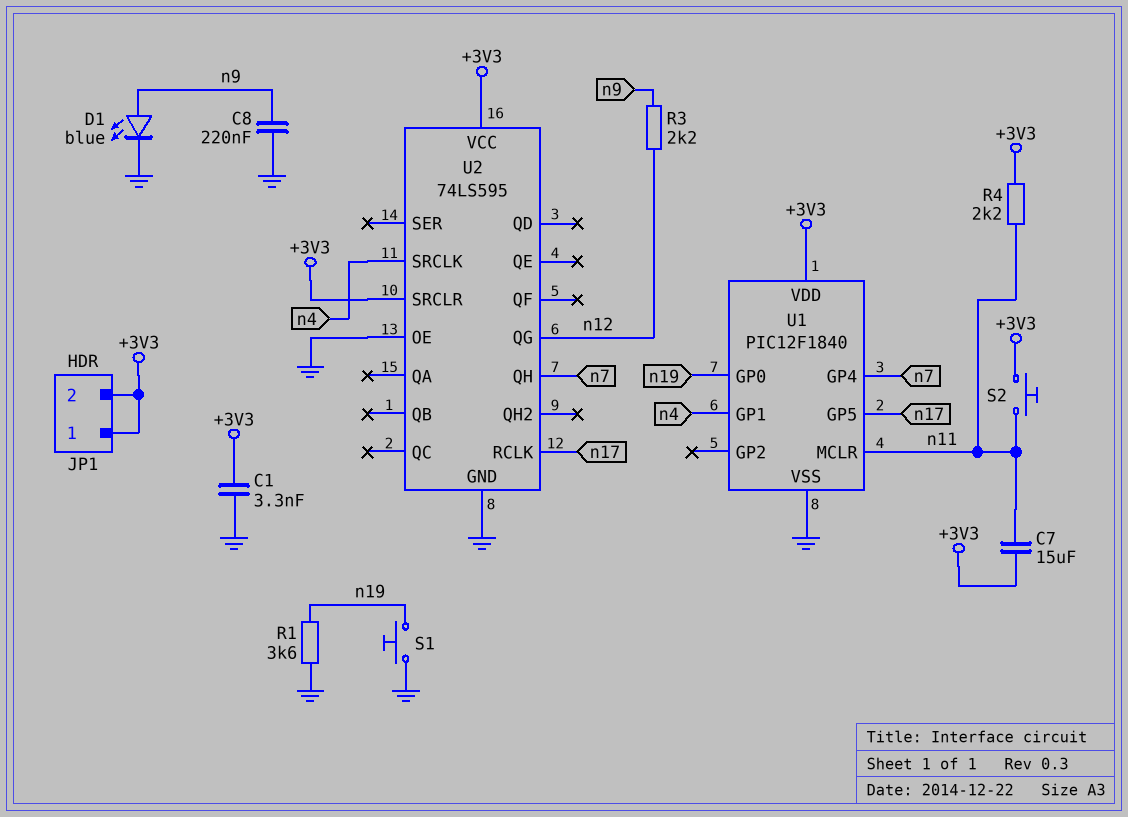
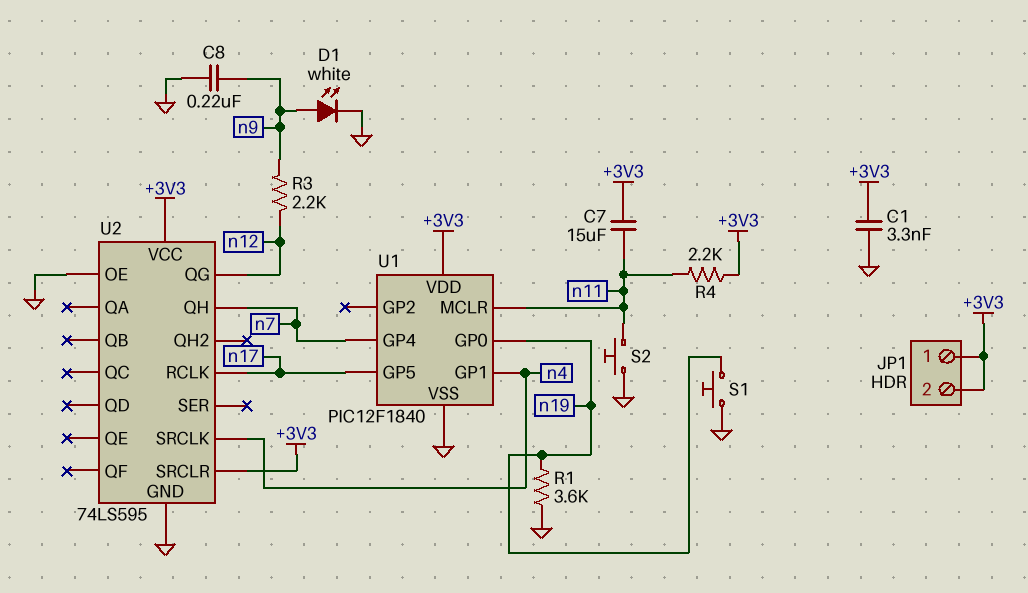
D1: LED blue (A n9, K GND) -> LED white (A n9, K GND)
S2: button (+3V3, n11) -> button (GND, n11)

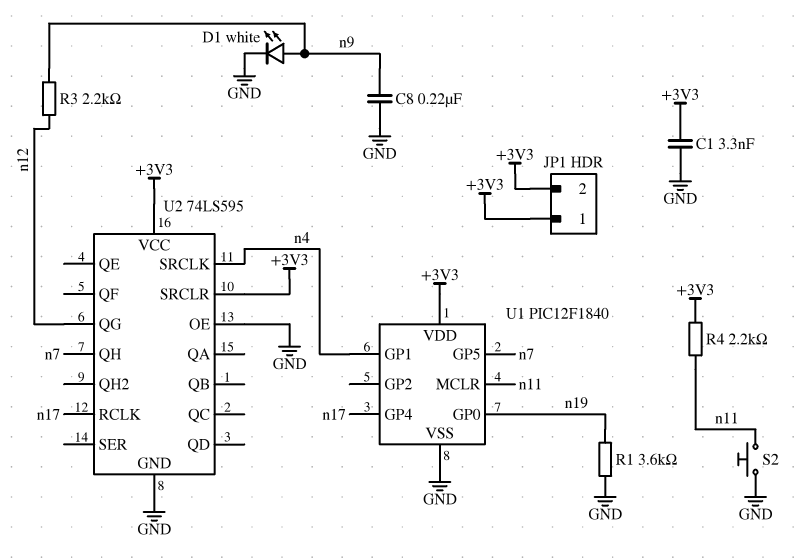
C7: 15uF (+3V3, n11) -> none
S1: button (GND, n19) -> none
U1 pin GP4: n7 -> n17
U1 pin GP5: n17 -> n7

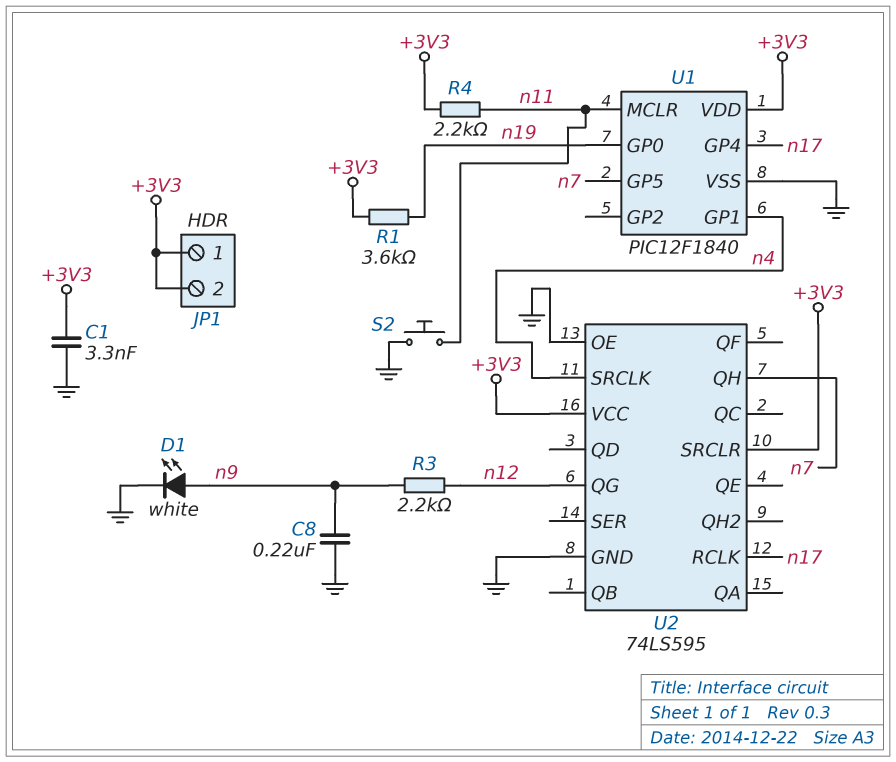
R1: 3.6k (GND, n19) -> 3.6k (+3V3, n19)

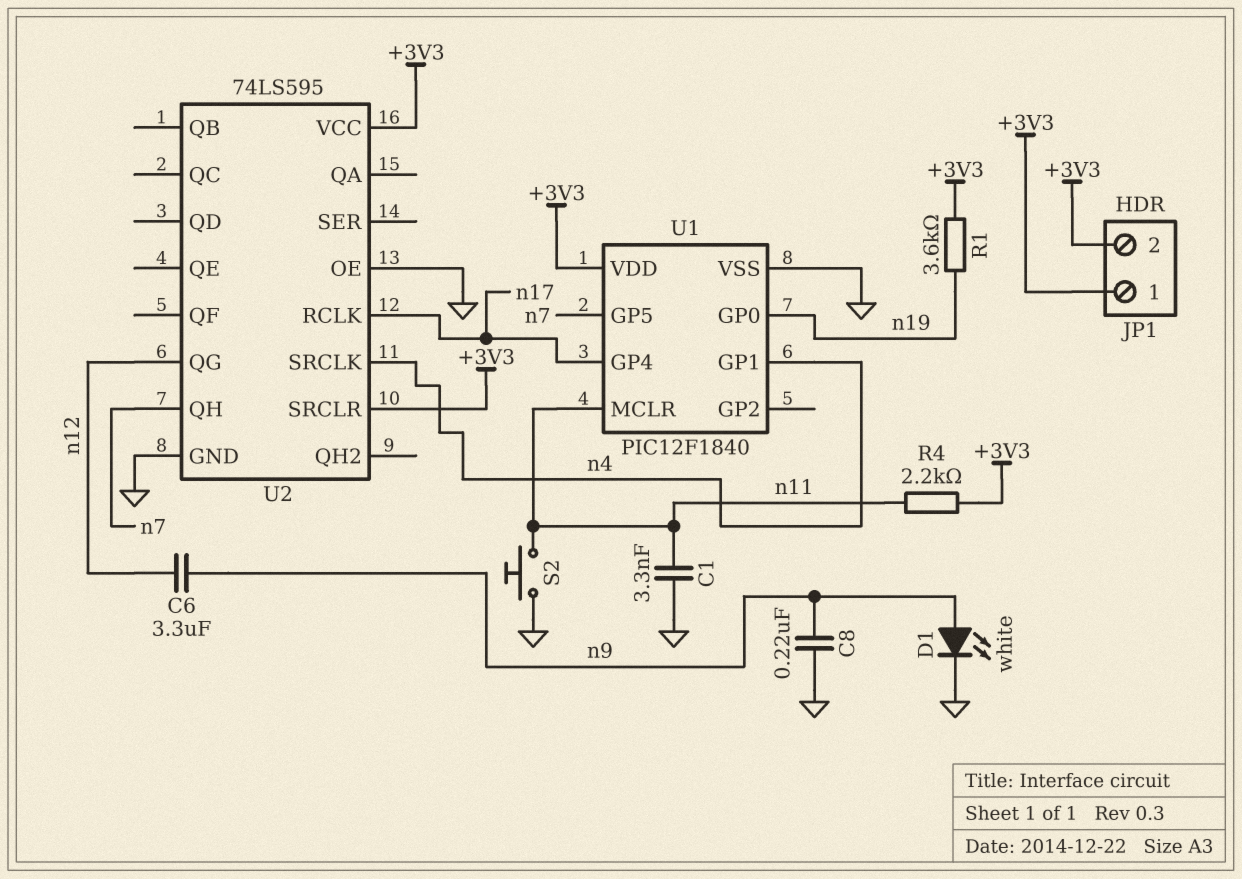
C1: 3.3nF (+3V3, GND) -> 3.3nF (GND, n11)
C6: none -> 3.3uF (n9, n12)
R3: 2.2k (n9, n12) -> none

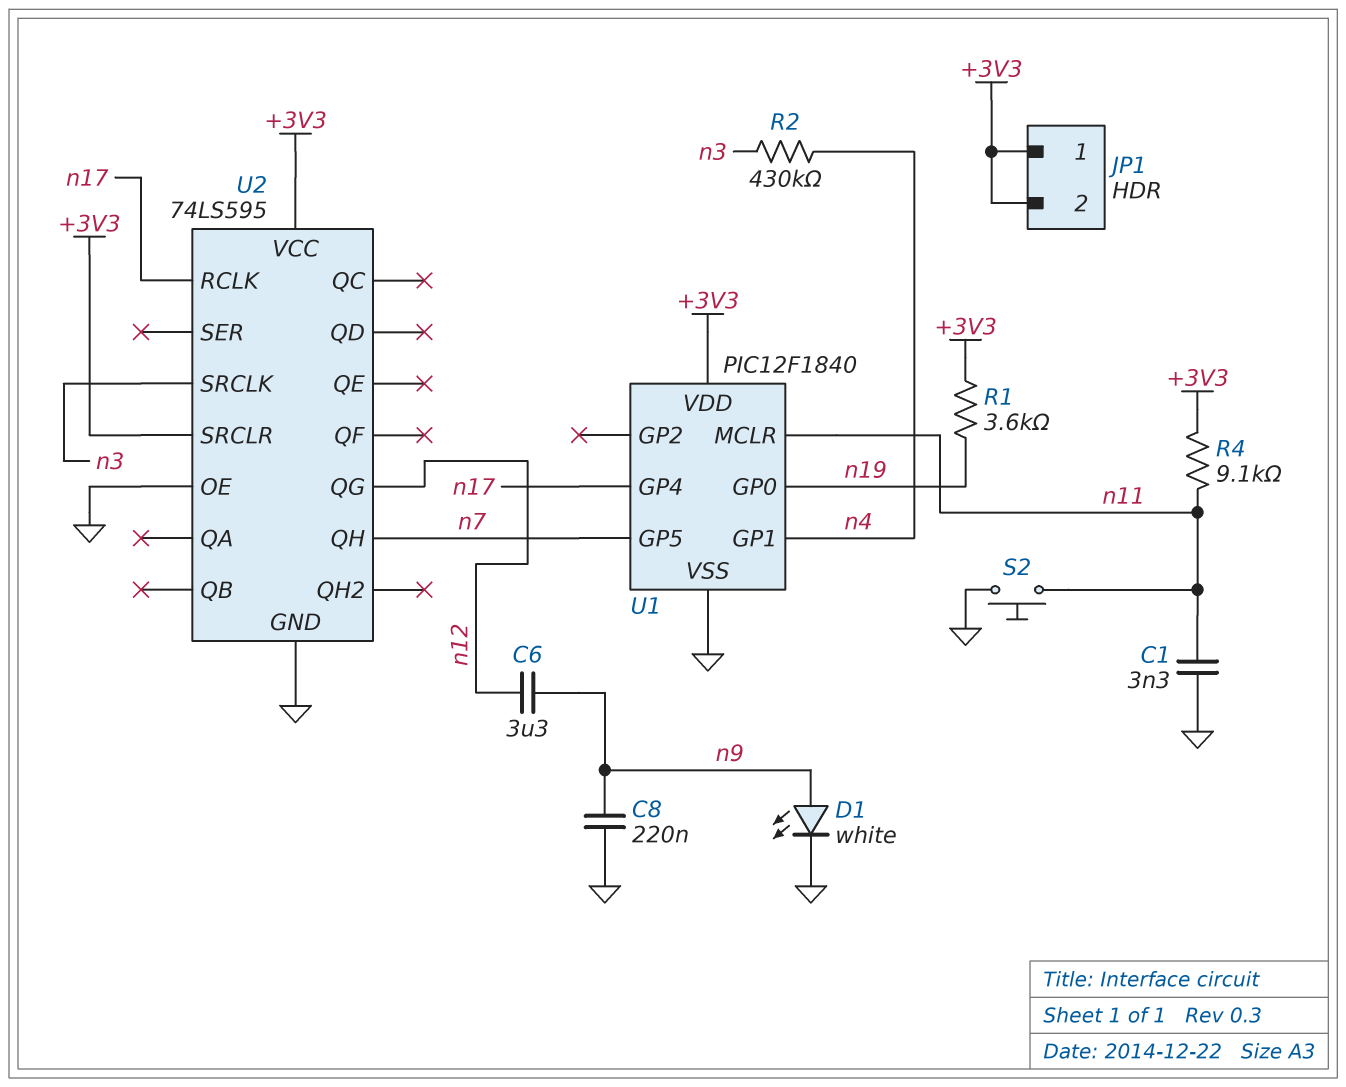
R2: none -> 430k (n3, n4)
R4: 2.2k (+3V3, n11) -> 9.1k (+3V3, n11)
U2 pin SRCLK: n4 -> n3

